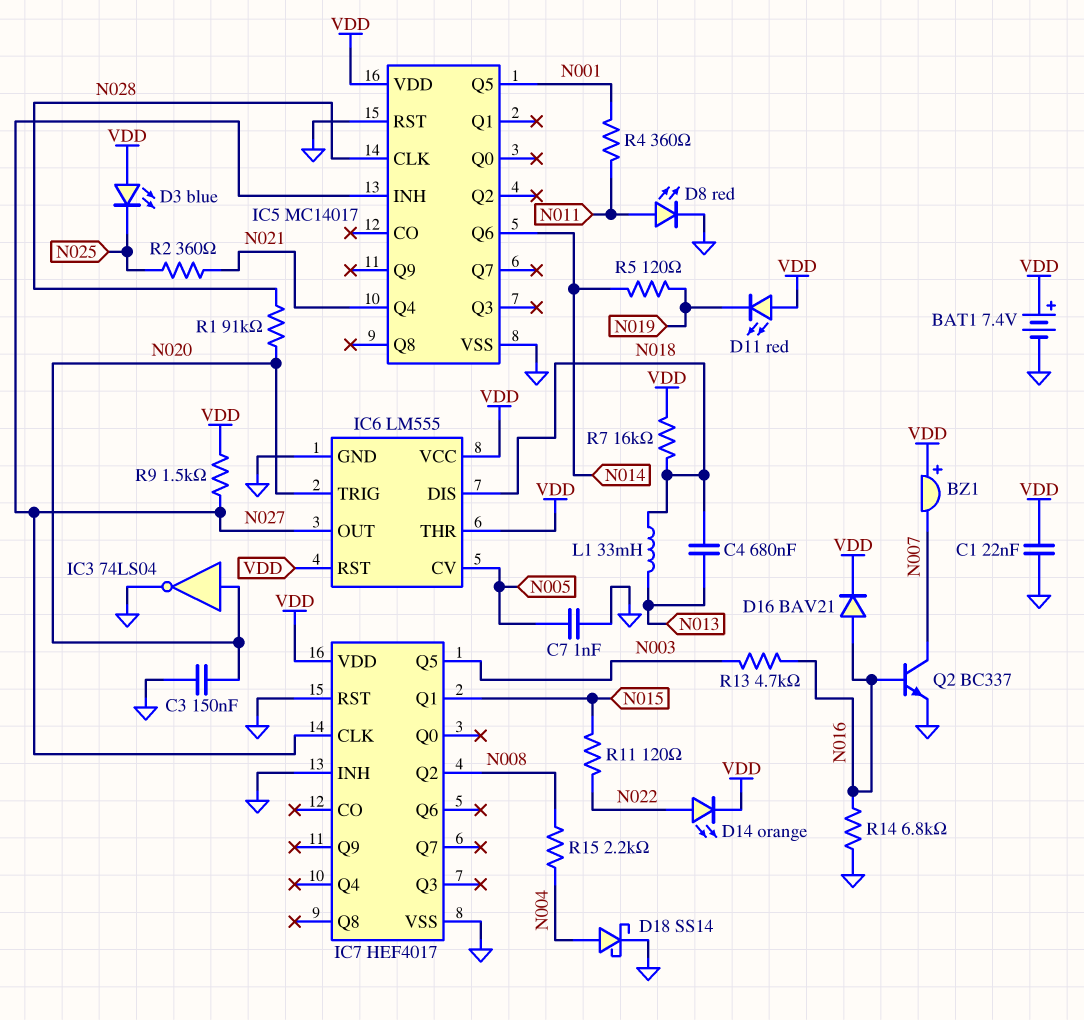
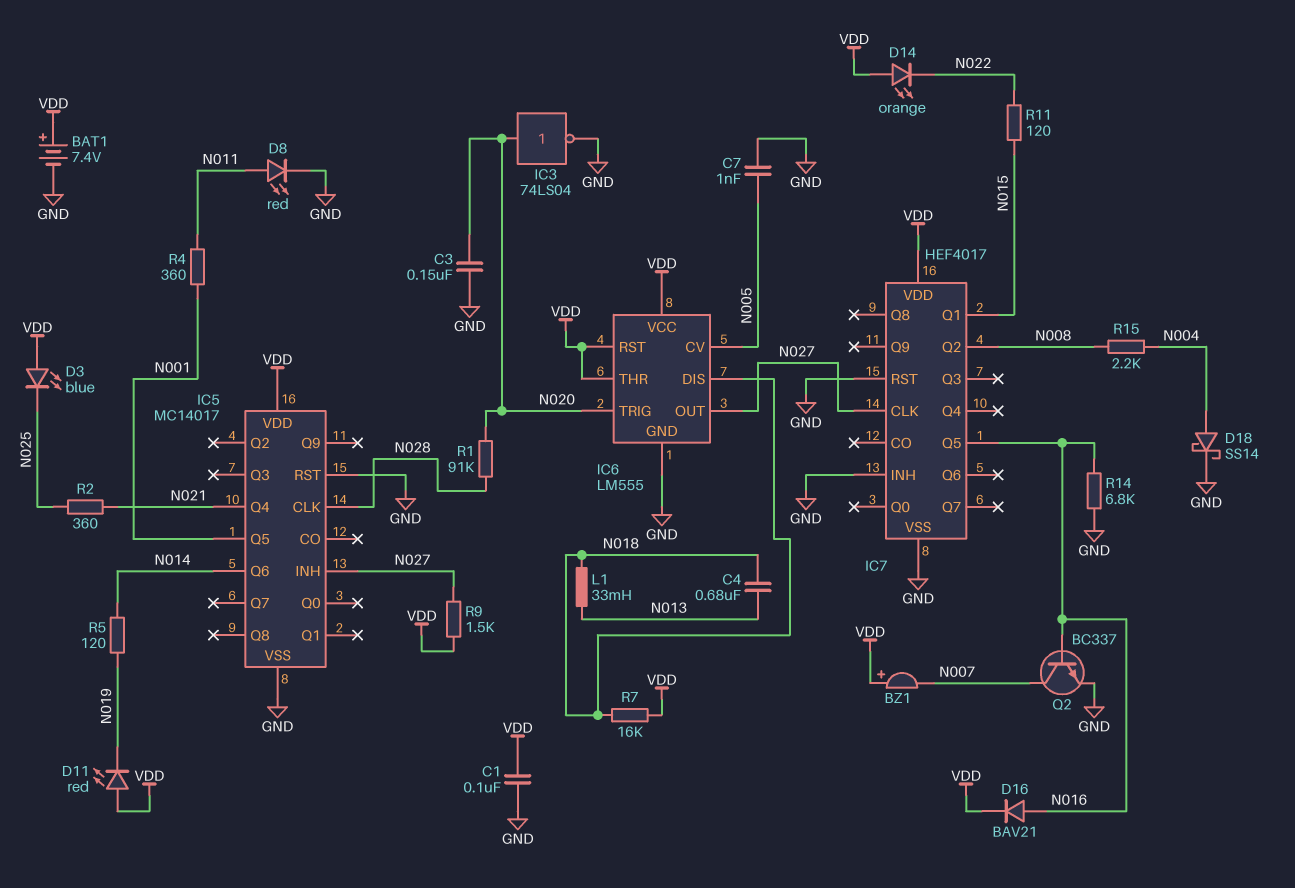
C1: 22nF (GND, VDD) -> 100nF (GND, VDD)
D14: LED orange (A N022, K VDD) -> LED orange (A VDD, K N022)
IC7 pin Q5: N003 -> N016
R13: 4.7k (N003, N016) -> none

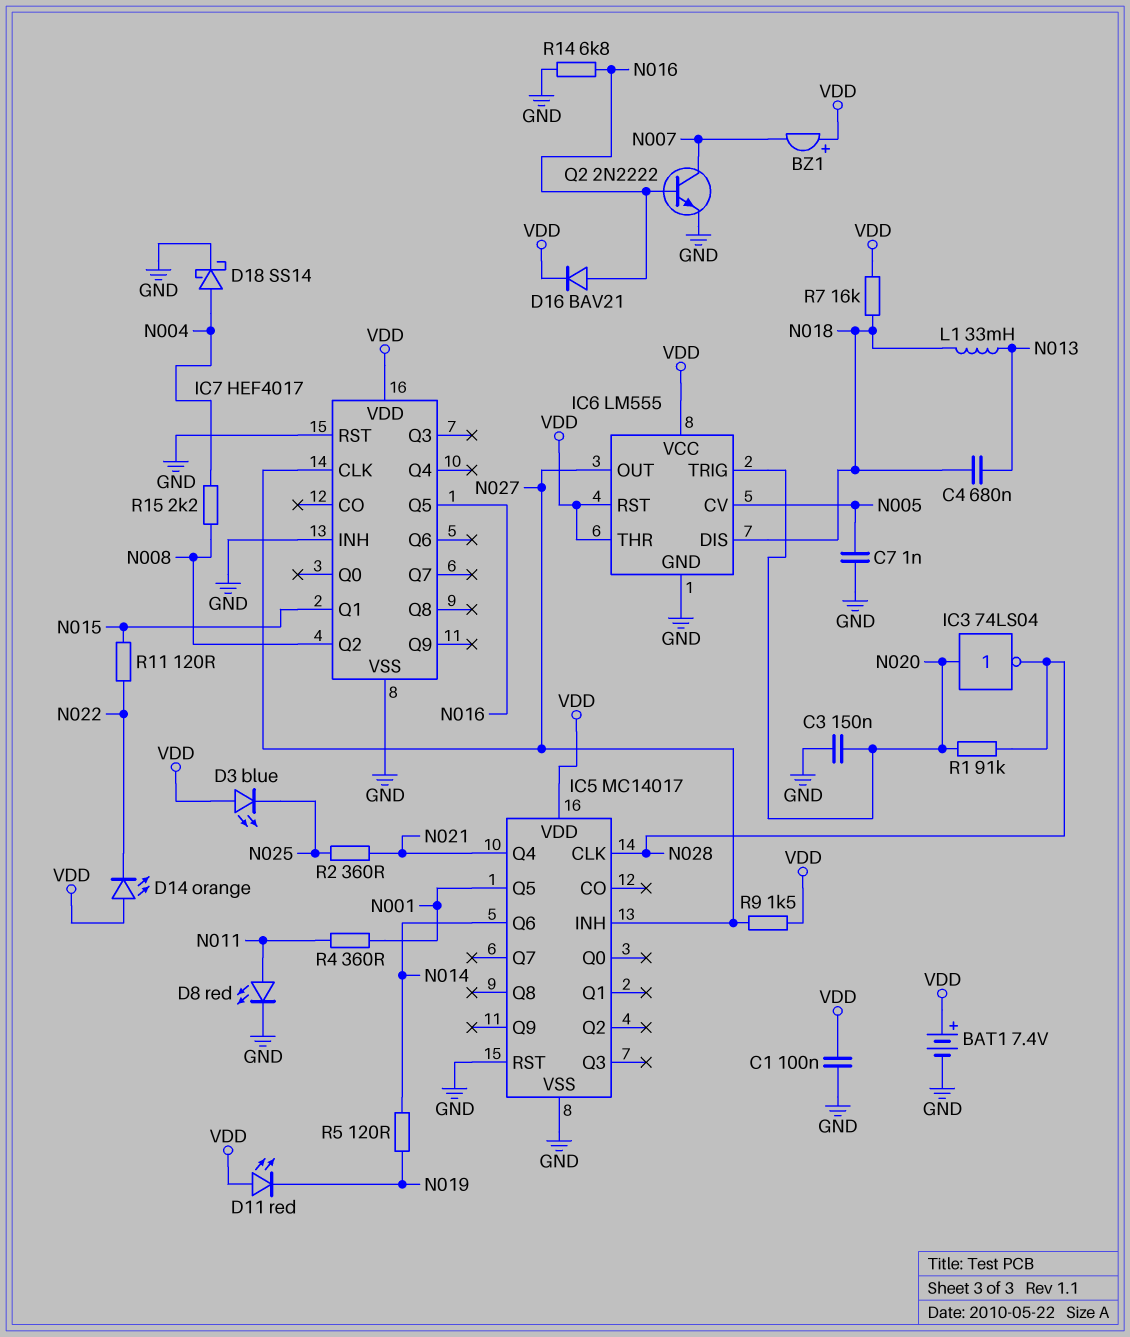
IC3: NOT 74LS04 (in N020, out GND) -> NOT 74LS04 (in N020, out N028)
Q2: NPN BC337 (B N016, C N007, E GND) -> NPN 2N2222 (B N016, C N007, E GND)

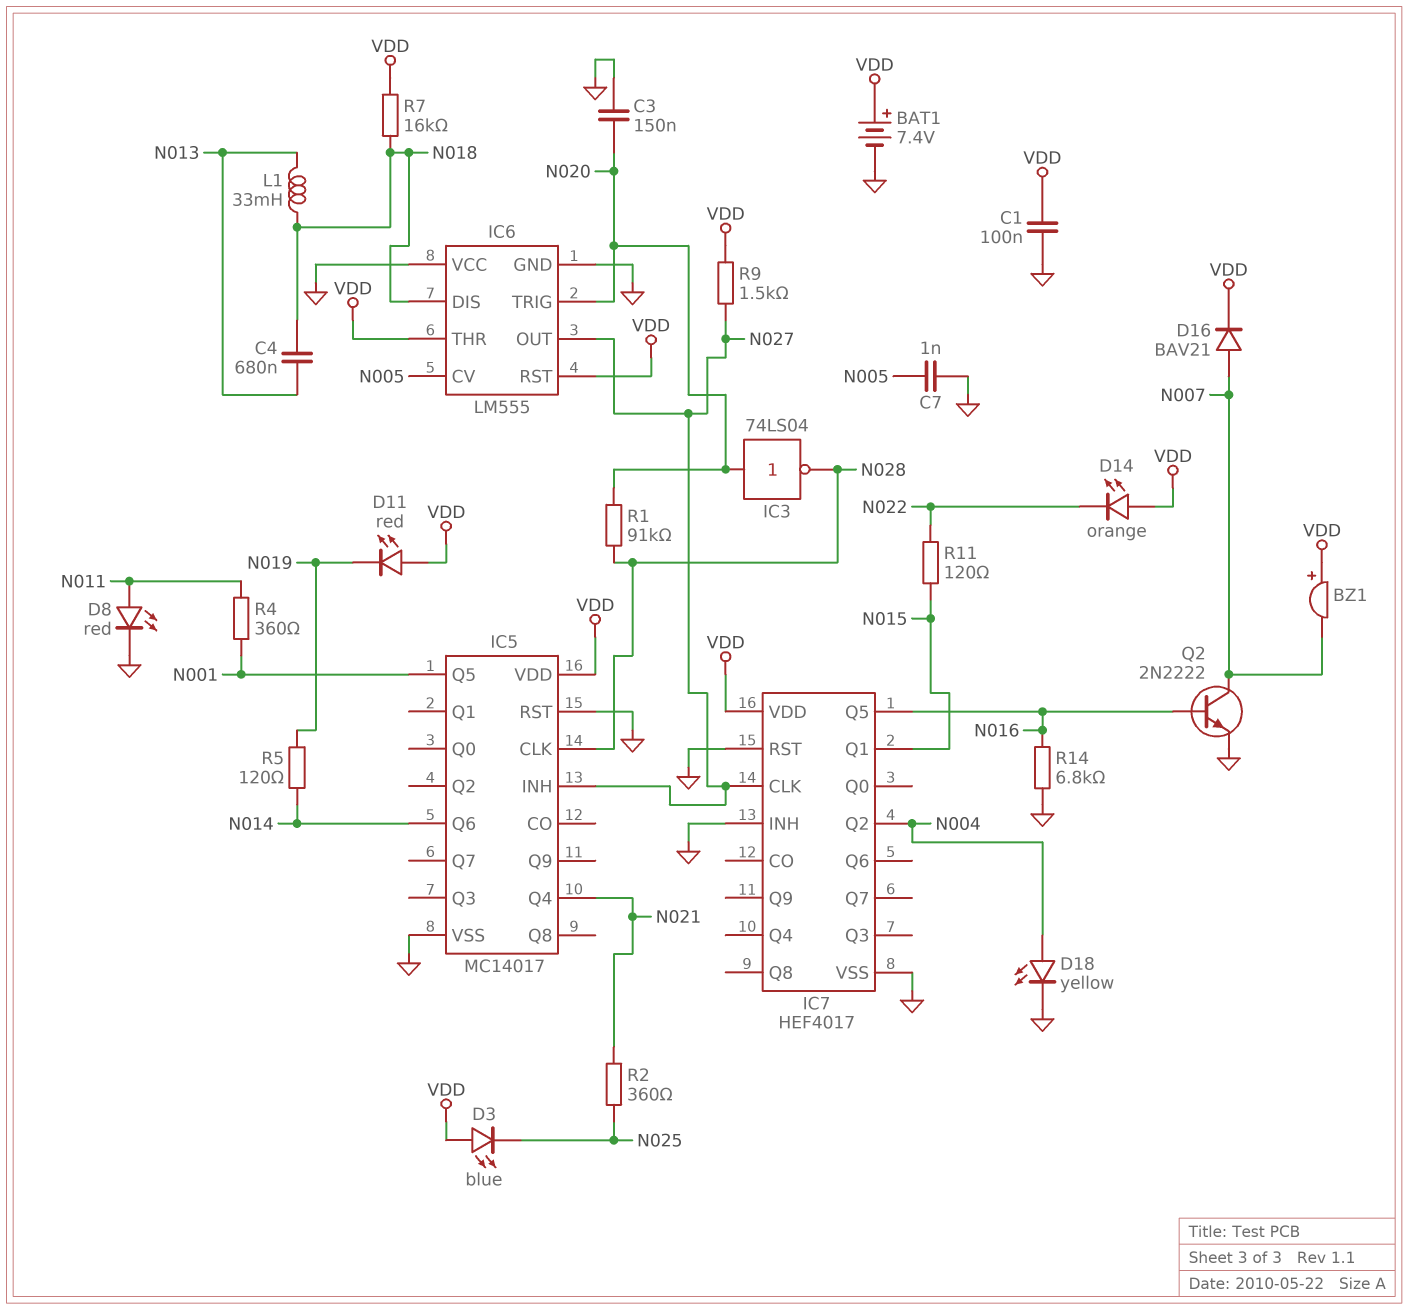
D16: diode BAV21 (A N016, K VDD) -> diode BAV21 (A N007, K VDD)
D18: schottky SS14 (A N004, K GND) -> LED yellow (A N004, K GND)
IC6 pin VCC: VDD -> GND
IC7 pin Q2: N008 -> N004
R15: 2.2k (N004, N008) -> none

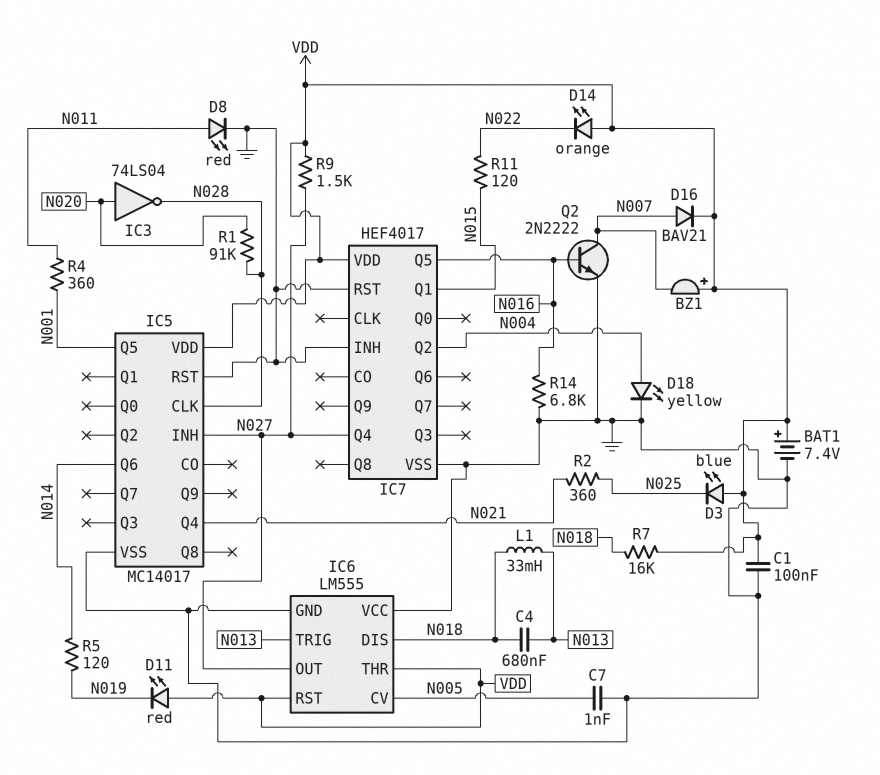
C3: 150nF (GND, N020) -> none
IC6 pin TRIG: N020 -> N013
IC7 pin CLK: N027 -> none
IC7 pin Q4: none -> N027

